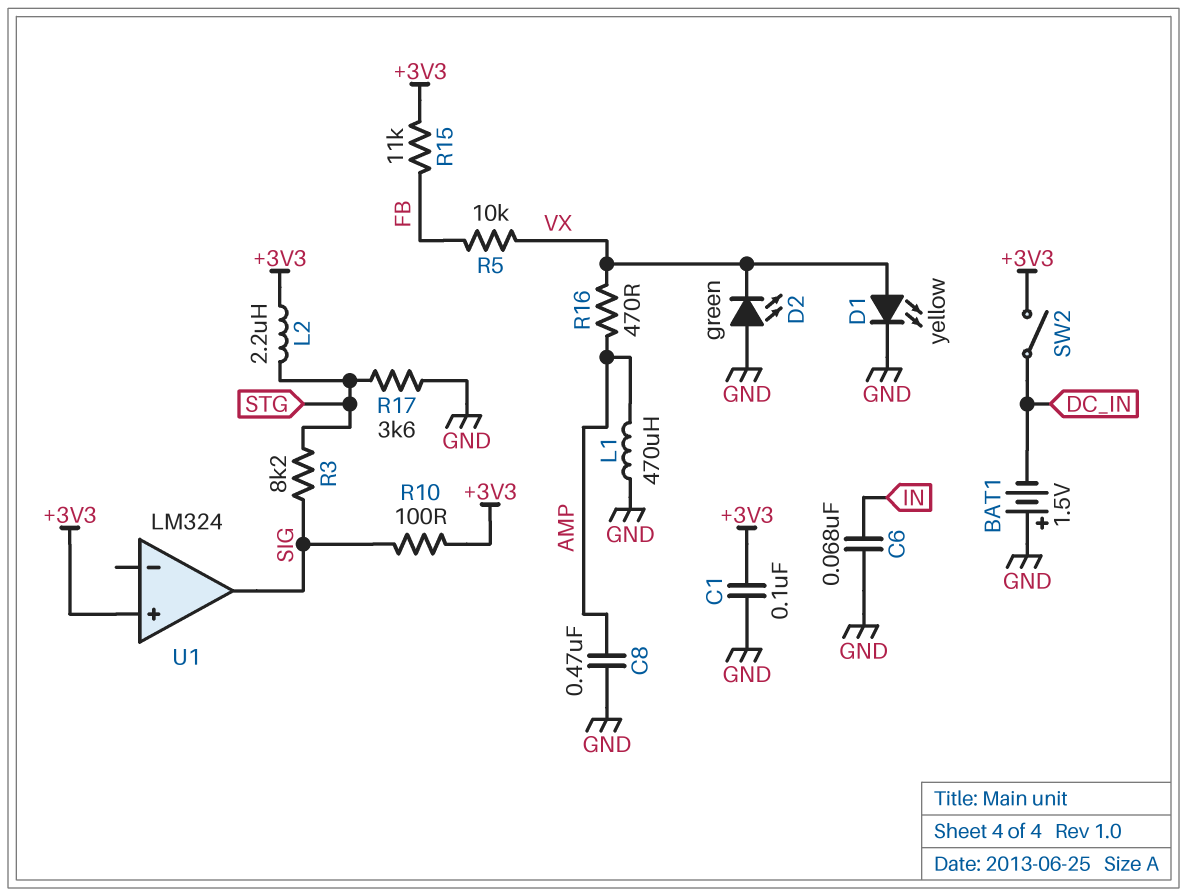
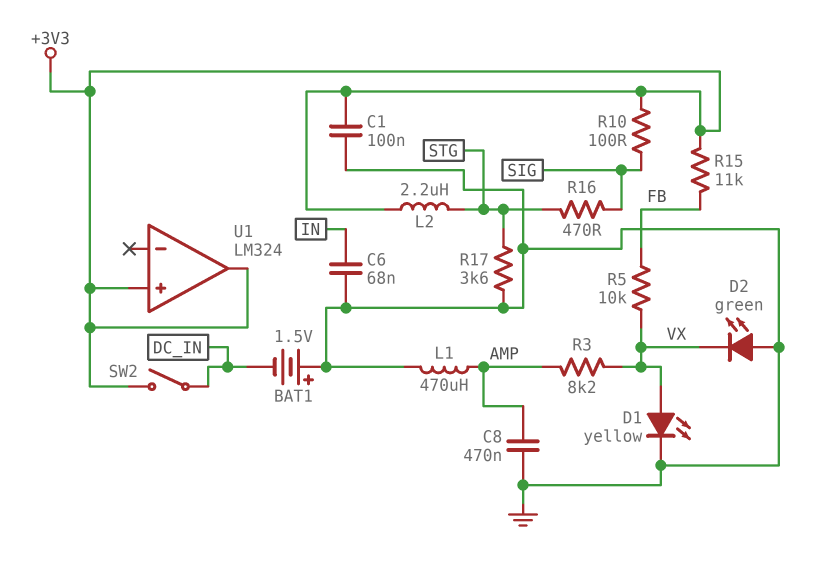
R3: 8.2k (SIG, STG) -> 8.2k (AMP, VX)
R16: 470 (AMP, VX) -> 470 (SIG, STG)
U1 pin out: SIG -> +3V3

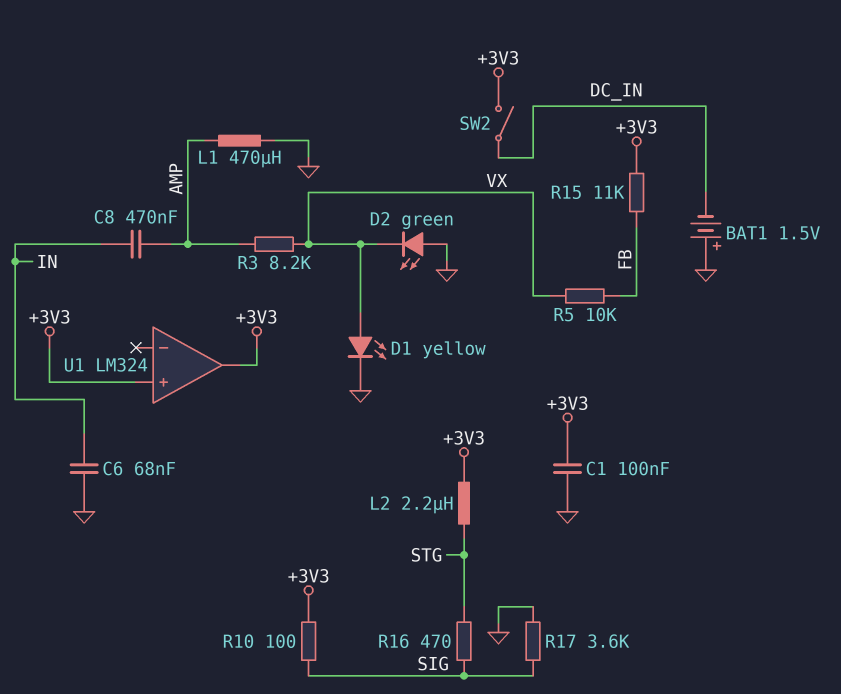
C8: 470nF (AMP, GND) -> 470nF (AMP, IN)
R17: 3.6k (GND, STG) -> 3.6k (GND, SIG)

